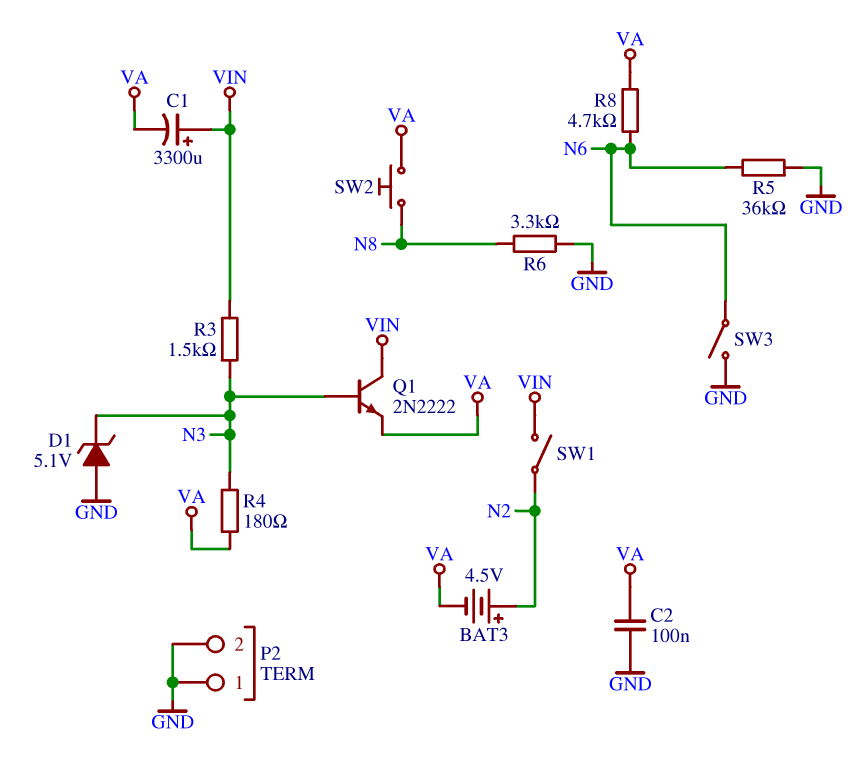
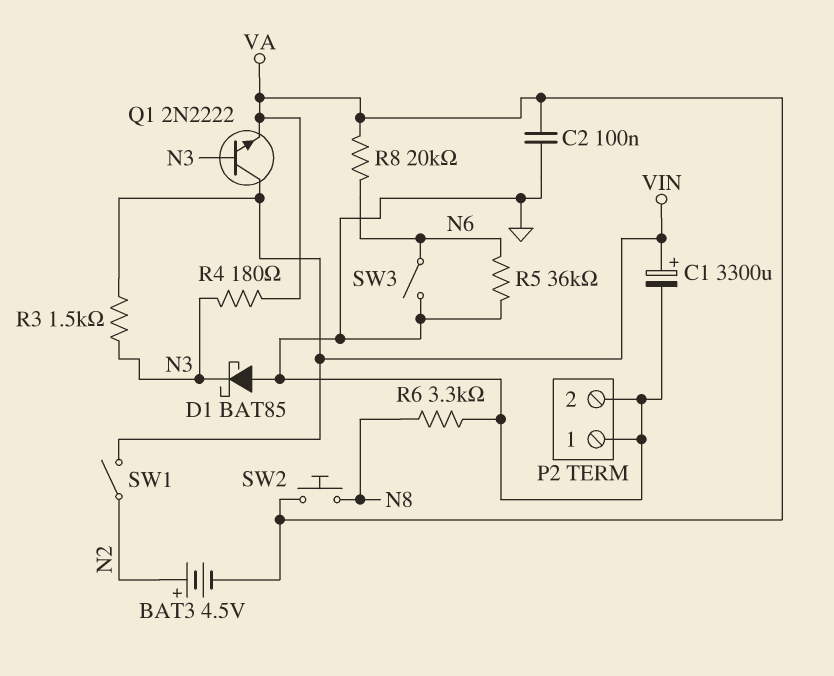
C1: 3300uF (plus VIN, minus VA) -> 3300uF (plus VIN, minus GND)
D1: zener 5.1V (A GND, K N3) -> schottky BAT85 (A GND, K N3)
R8: 4.7k (N6, VA) -> 20k (N6, VA)

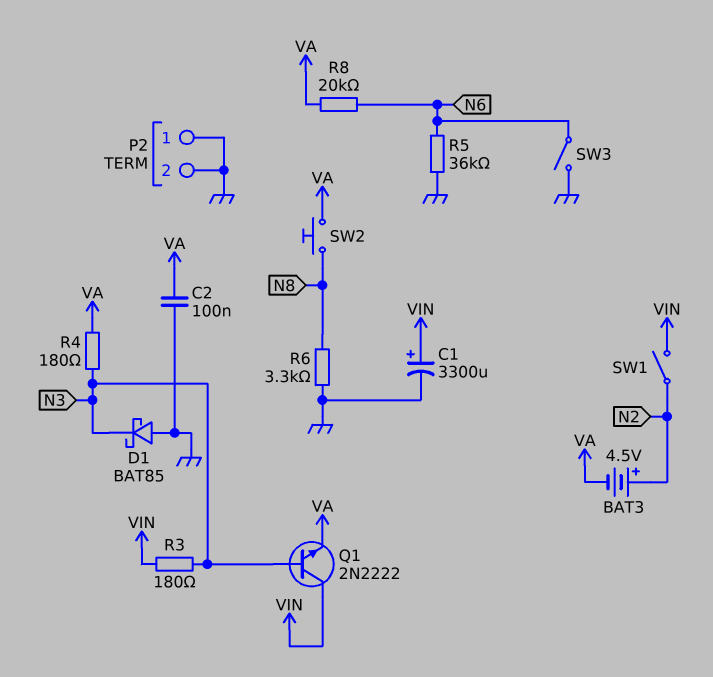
R3: 1.5k (N3, VIN) -> 180 (N3, VIN)

